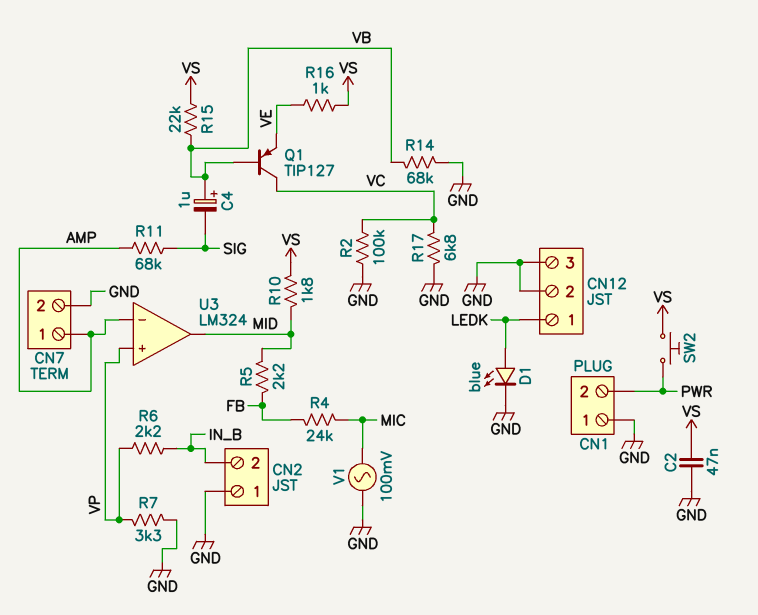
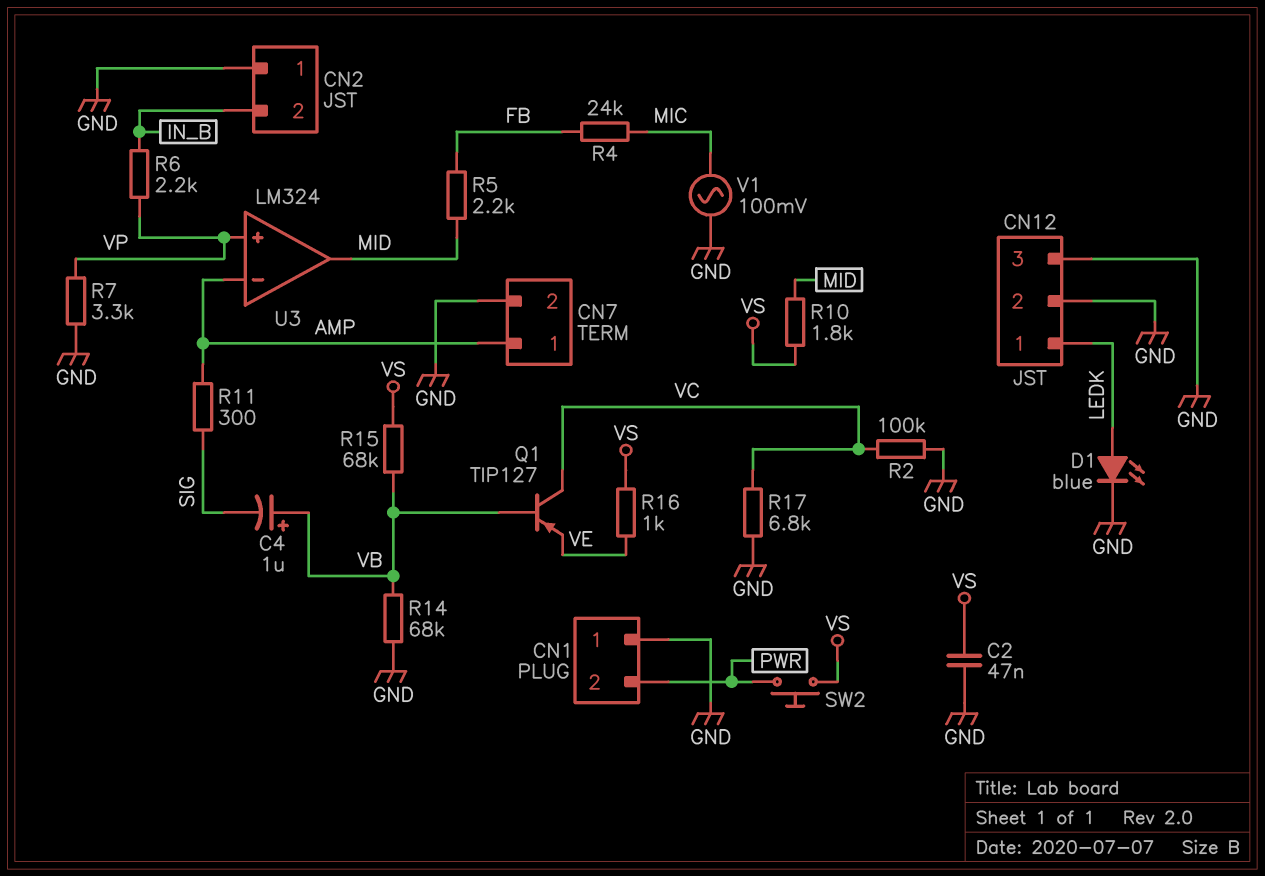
R11: 68k (AMP, SIG) -> 300 (AMP, SIG)
R15: 22k (VB, VS) -> 68k (VB, VS)

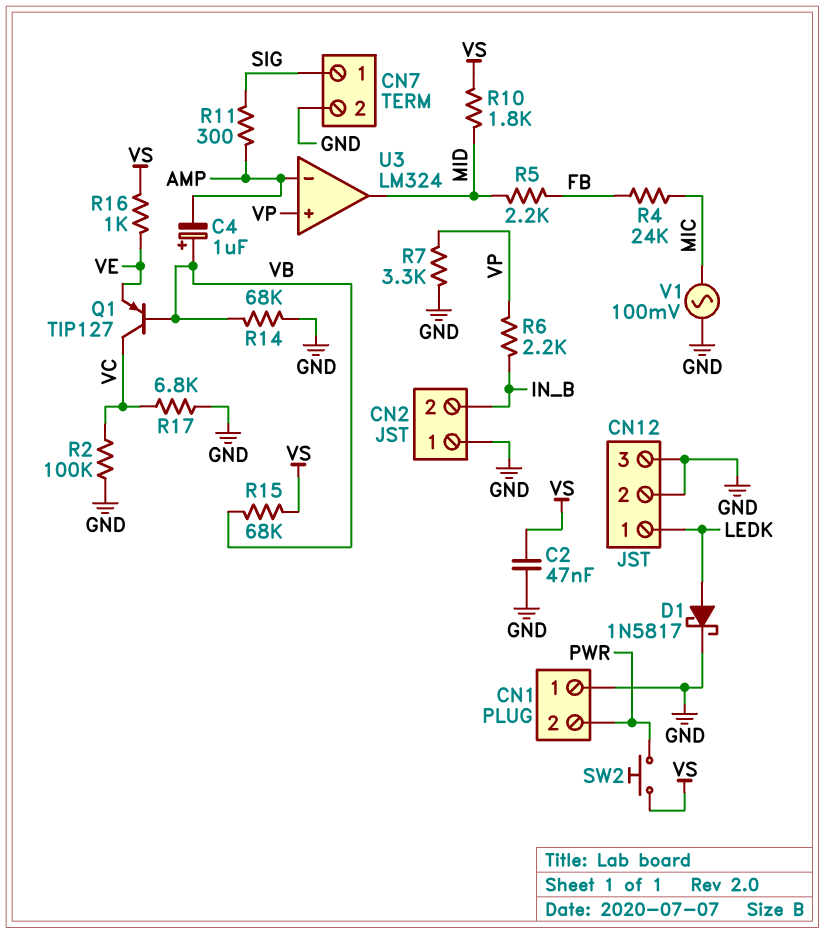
C4: 1uF (plus VB, minus SIG) -> 1uF (plus VB, minus AMP)
CN7 pin 1: AMP -> SIG
D1: LED blue (A LEDK, K GND) -> schottky 1N5817 (A LEDK, K GND)

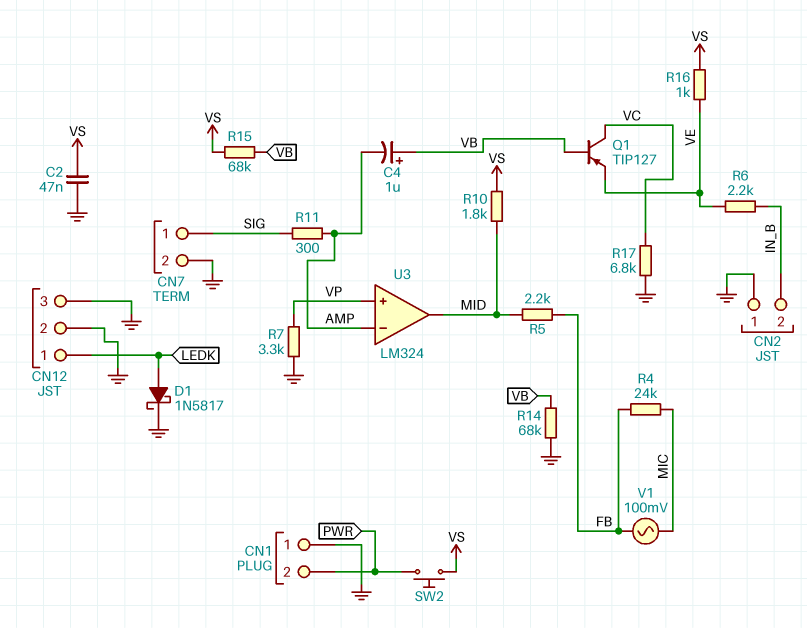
R2: 100k (GND, VC) -> none
R6: 2.2k (IN_B, VP) -> 2.2k (IN_B, VE)
V1: AC 100mV (GND, MIC) -> AC 100mV (FB, MIC)

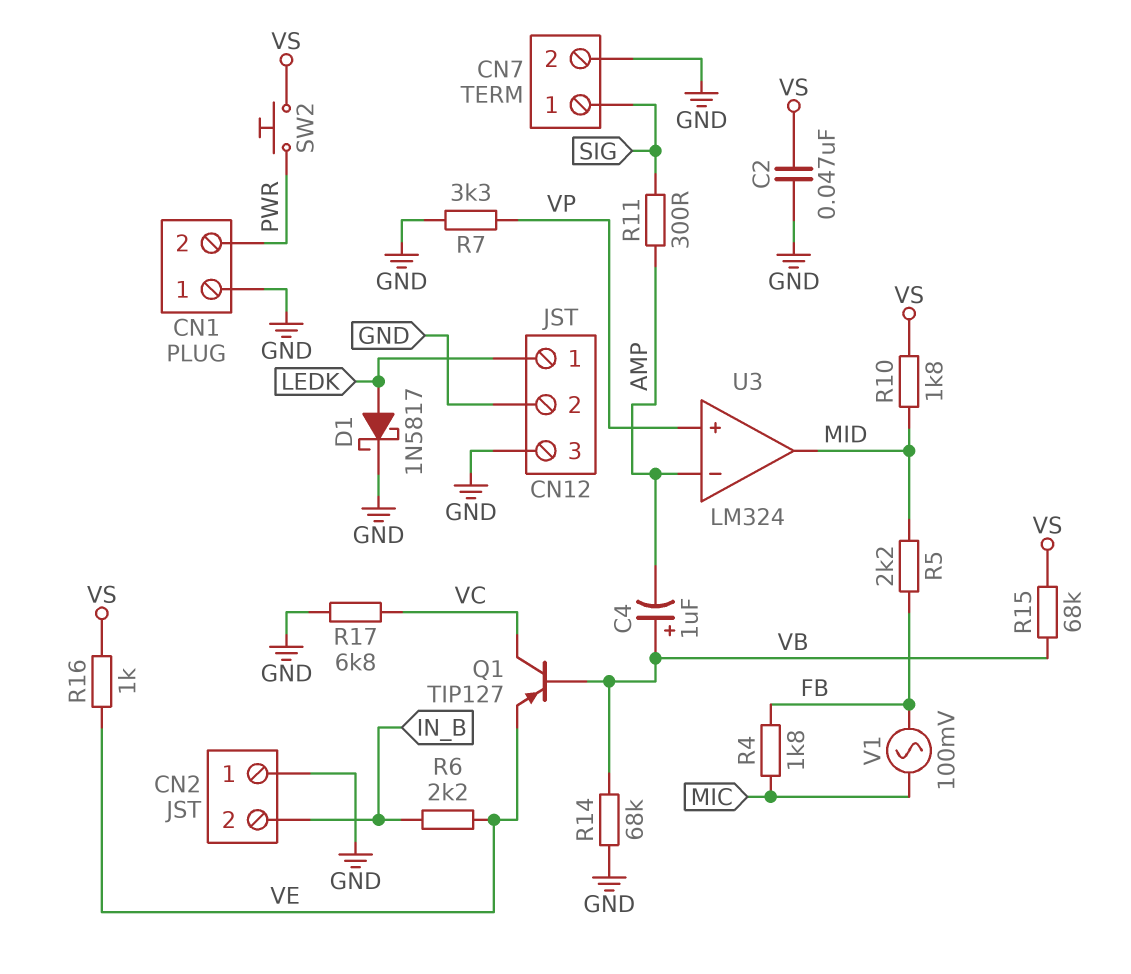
R4: 24k (FB, MIC) -> 1.8k (FB, MIC)

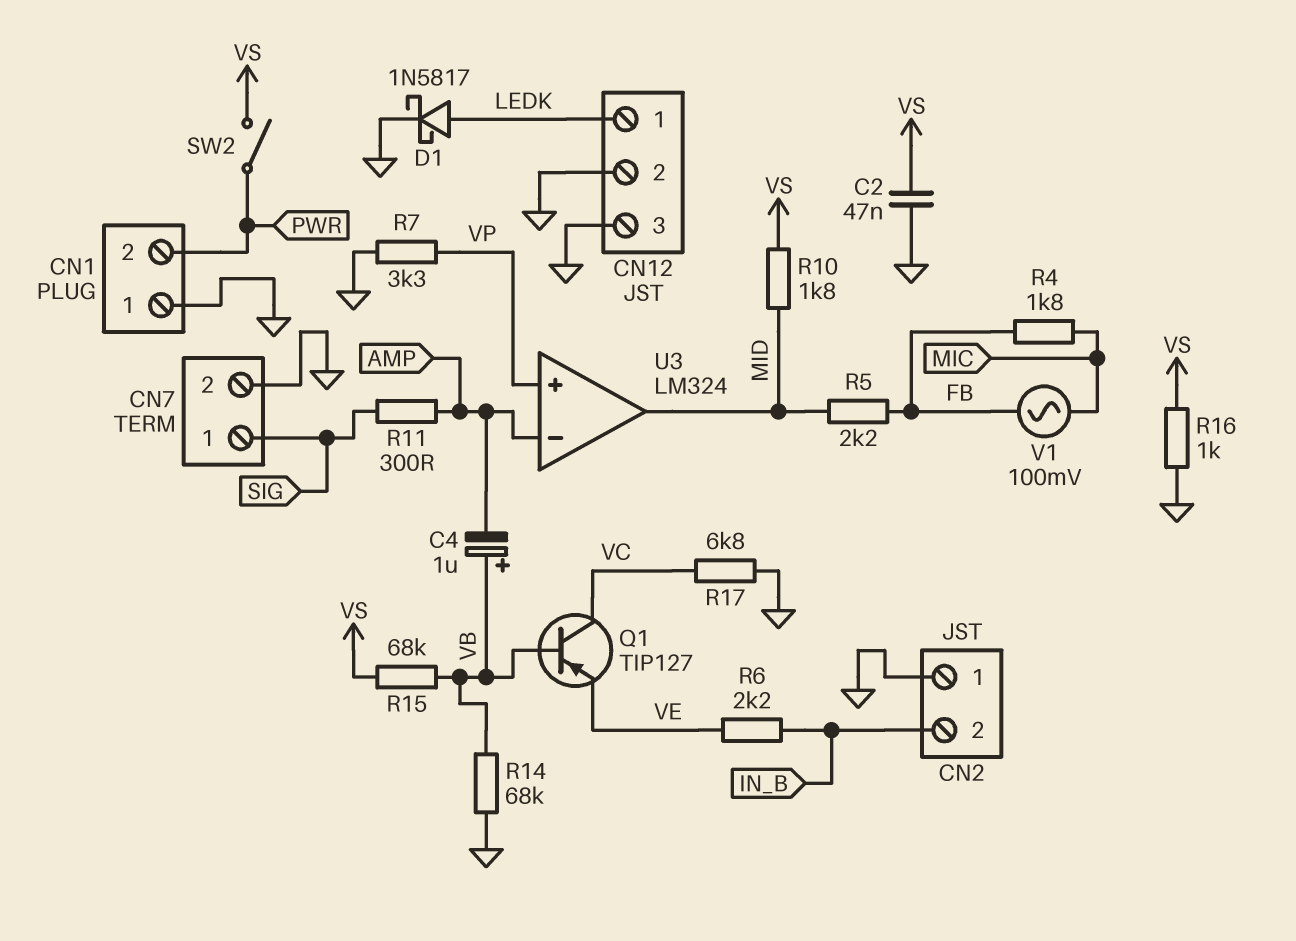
R16: 1k (VE, VS) -> 1k (GND, VS)
SW2: button (PWR, VS) -> switch (PWR, VS)

